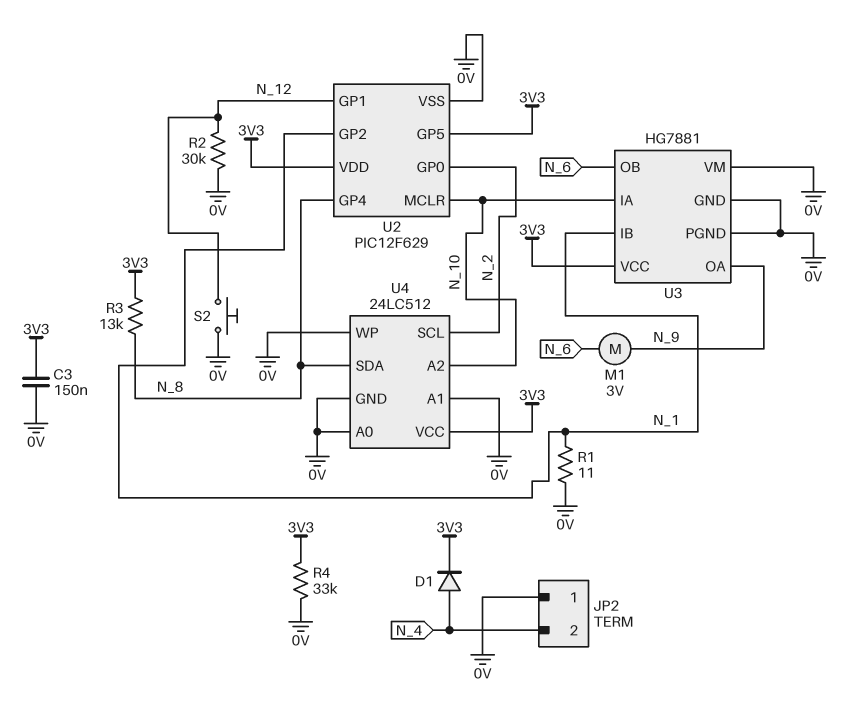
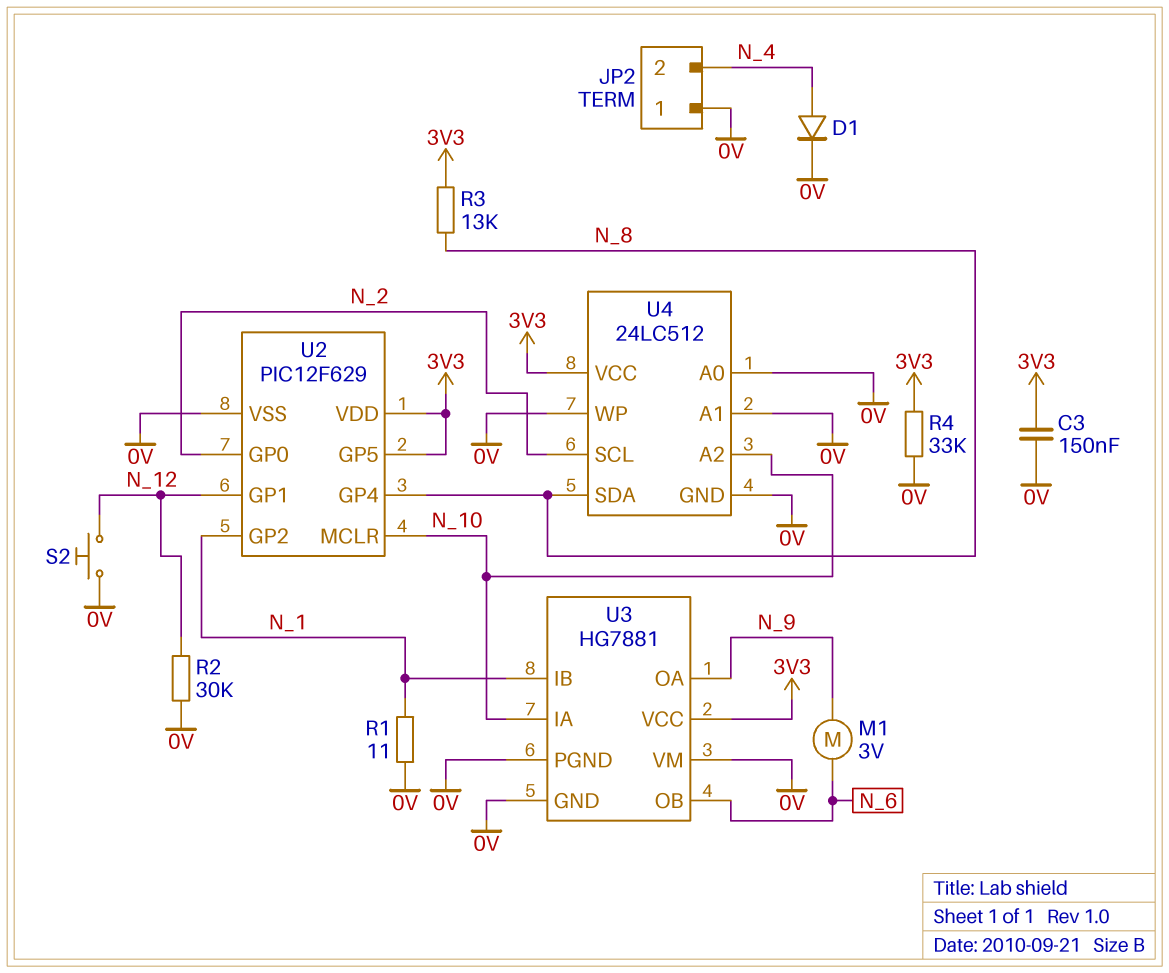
D1: diode (A N_4, K 3V3) -> diode (A N_4, K 0V)

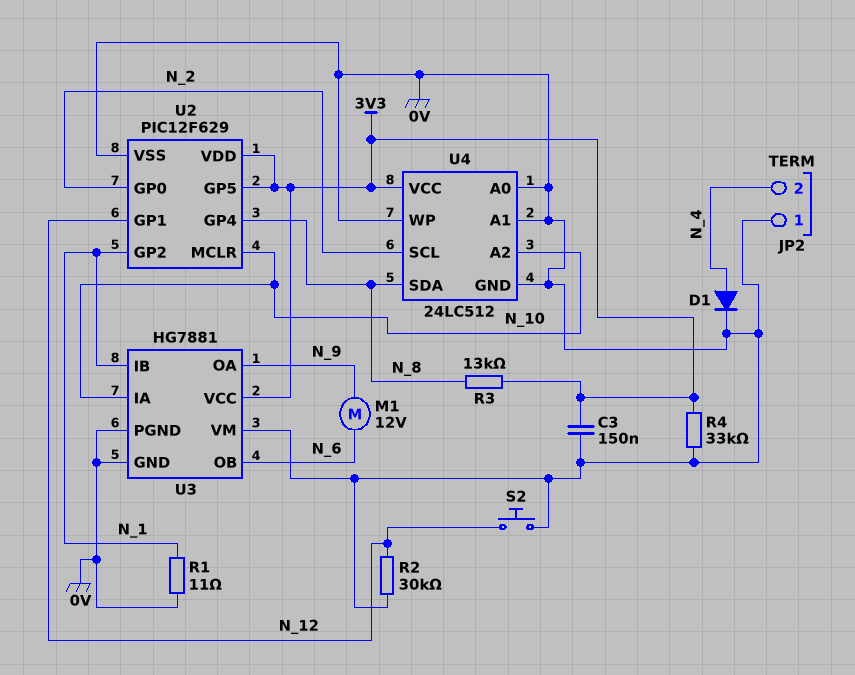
M1: motor 3V (N_6, N_9) -> motor 12V (N_6, N_9)

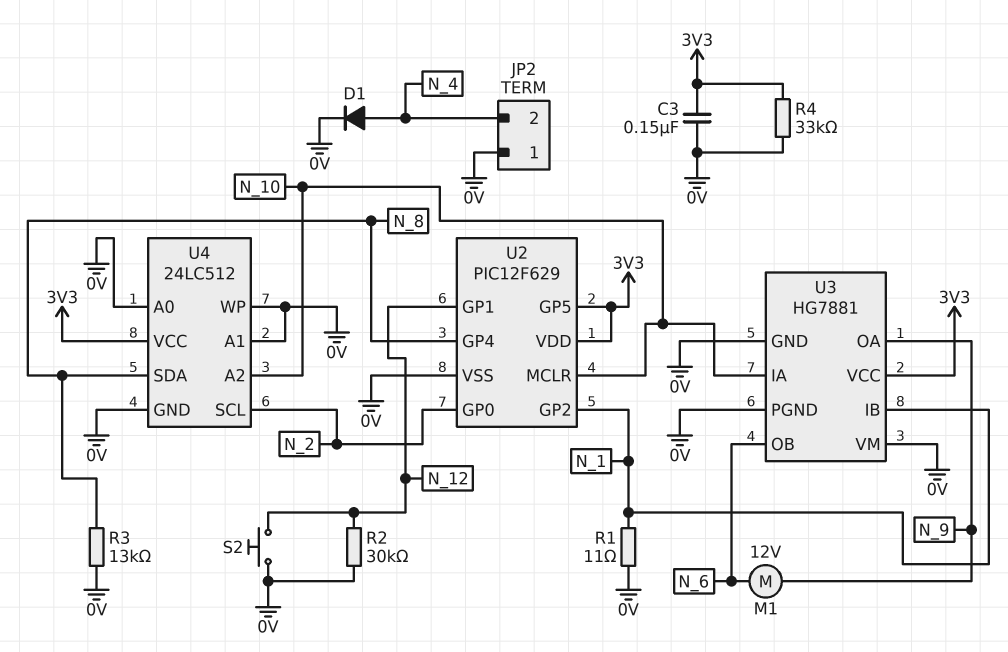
R3: 13k (3V3, N_8) -> 13k (0V, N_8)

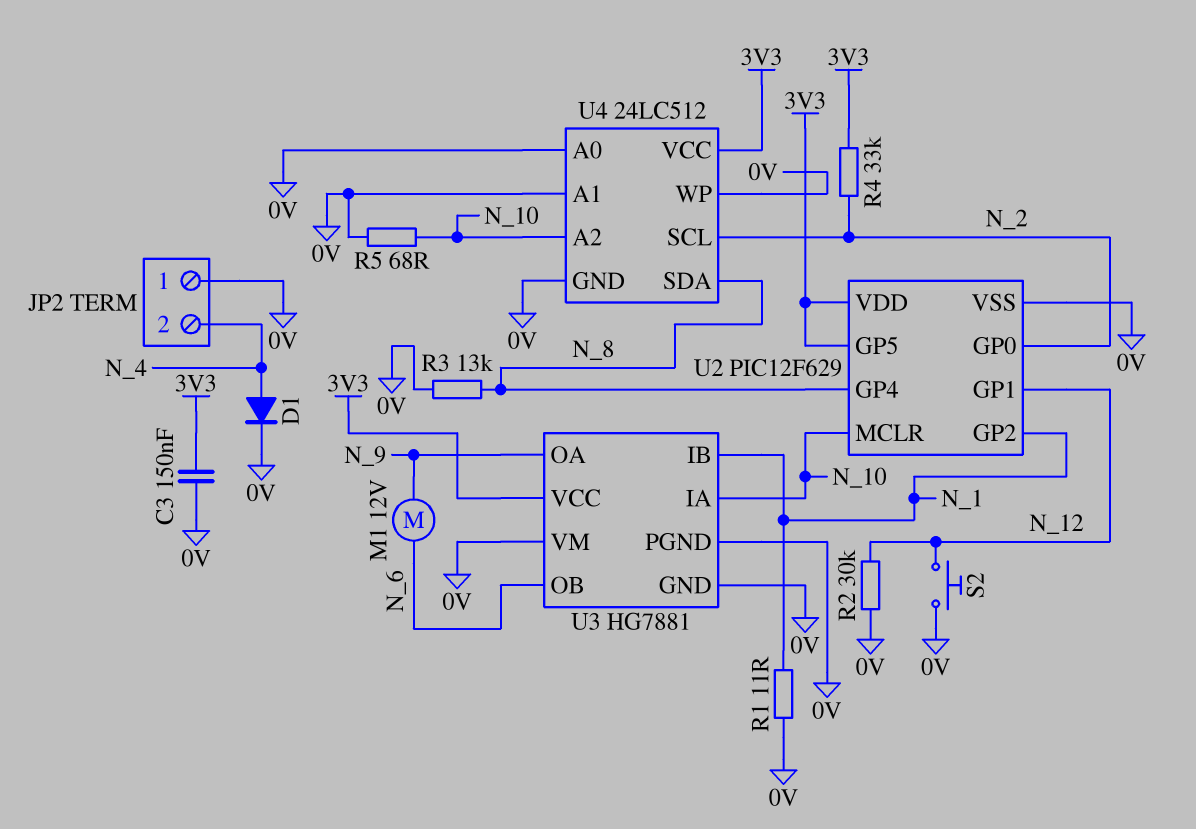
R4: 33k (0V, 3V3) -> 33k (3V3, N_2)
R5: none -> 68 (0V, N_10)

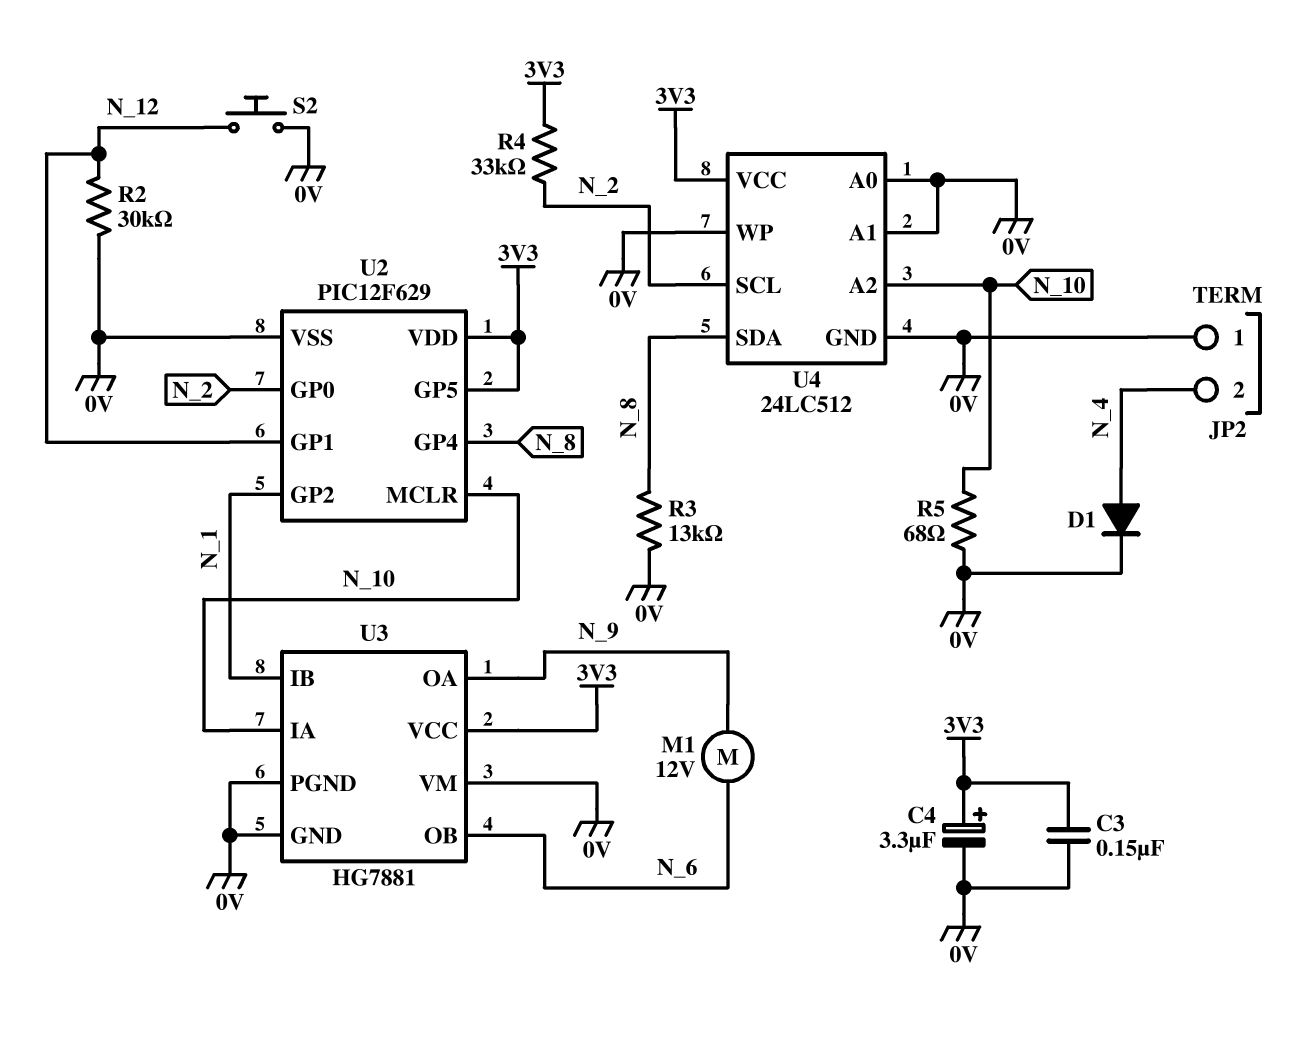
C4: none -> 3.3uF (plus 3V3, minus 0V)
R1: 11 (0V, N_1) -> none

